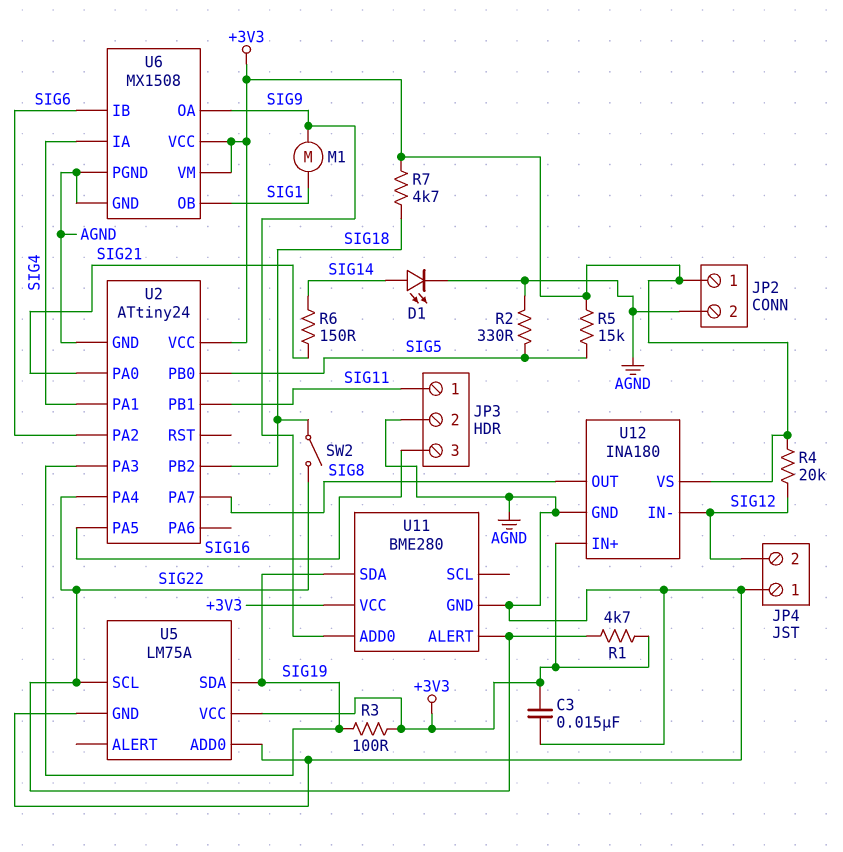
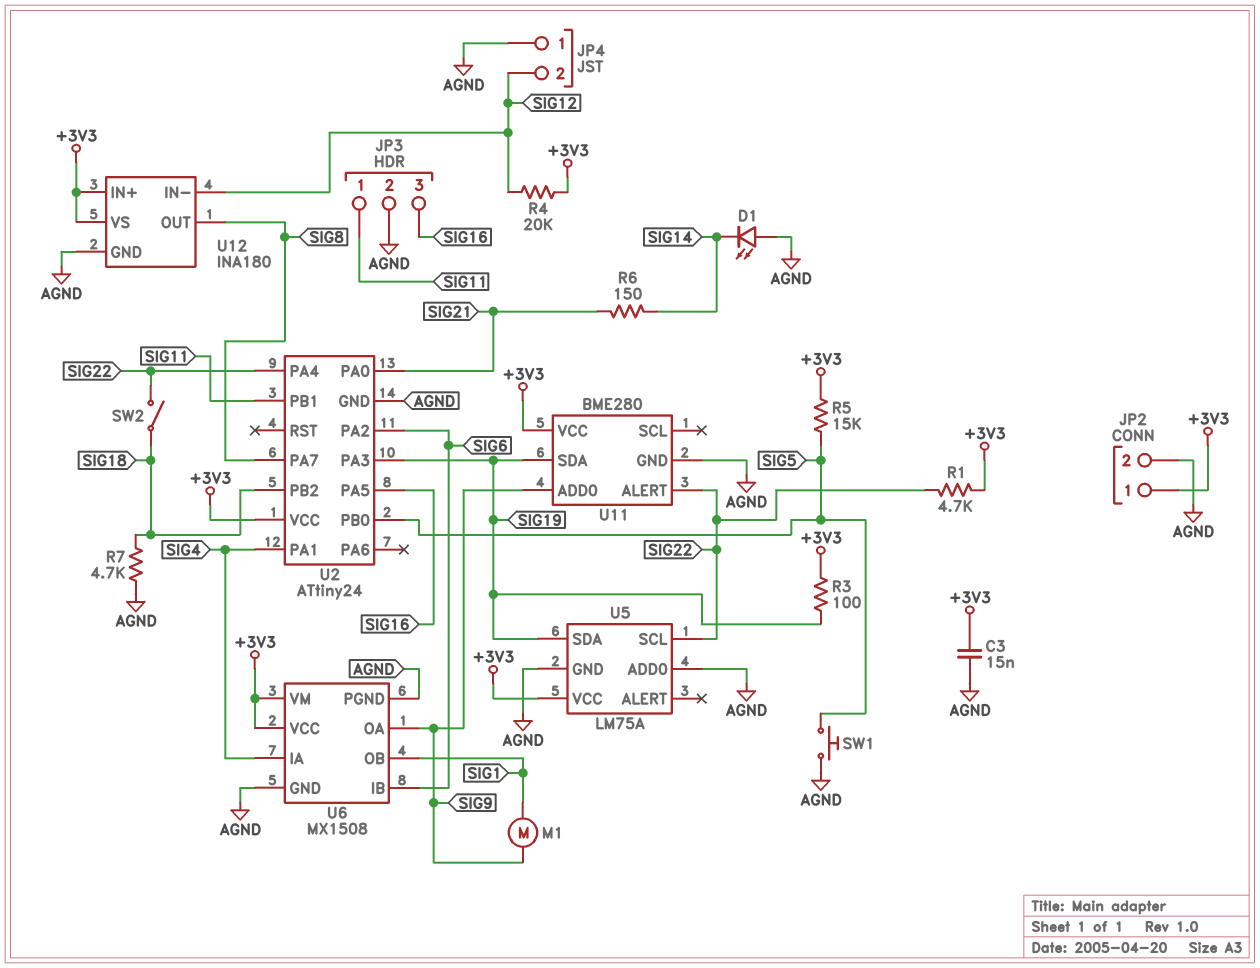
D1: LED (A SIG14, K AGND) -> LED (A AGND, K SIG14)
R2: 330 (AGND, SIG5) -> none
R7: 4.7k (+3V3, SIG18) -> 4.7k (AGND, SIG18)
SW1: none -> button (AGND, SIG5)

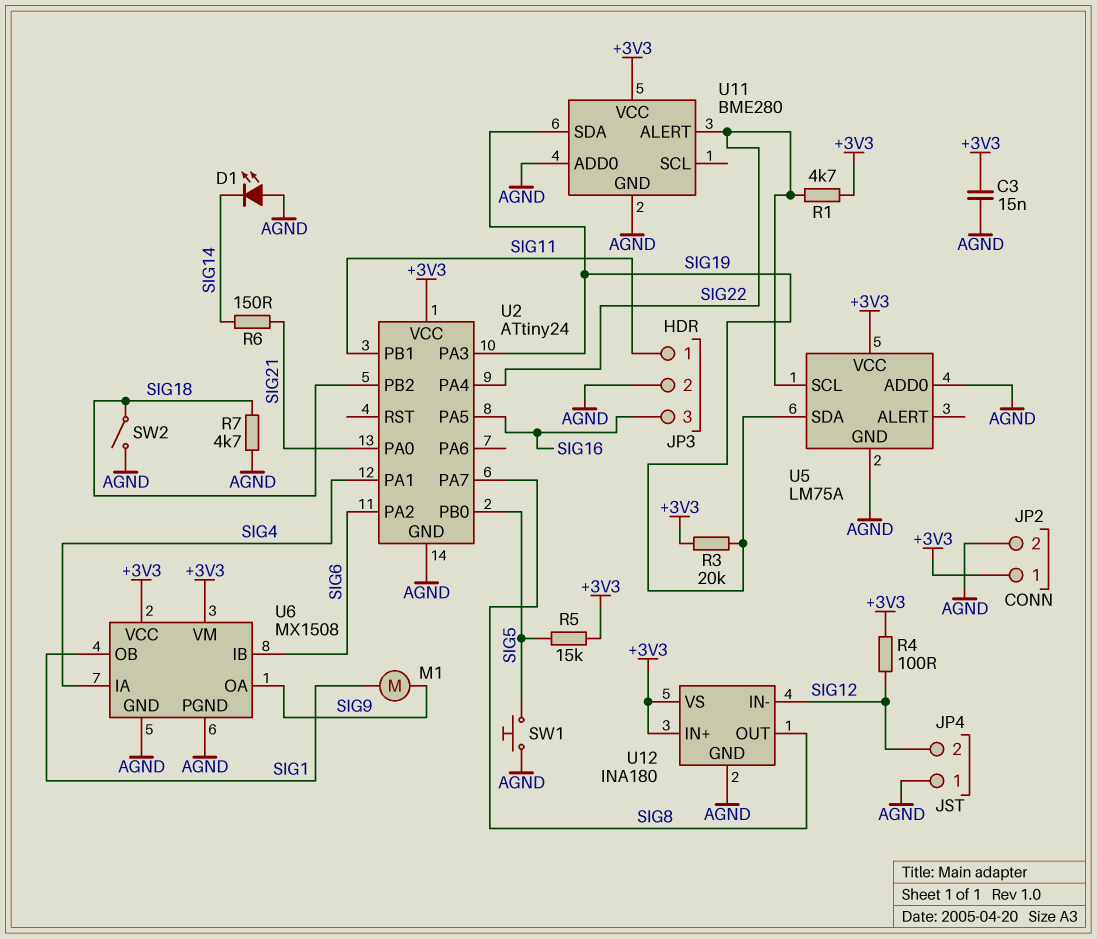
R3: 100 (+3V3, SIG19) -> 20k (+3V3, SIG19)
R4: 20k (+3V3, SIG12) -> 100 (+3V3, SIG12)
SW2: switch (SIG18, SIG22) -> switch (AGND, SIG18)
U11 pin ADD0: SIG9 -> AGND

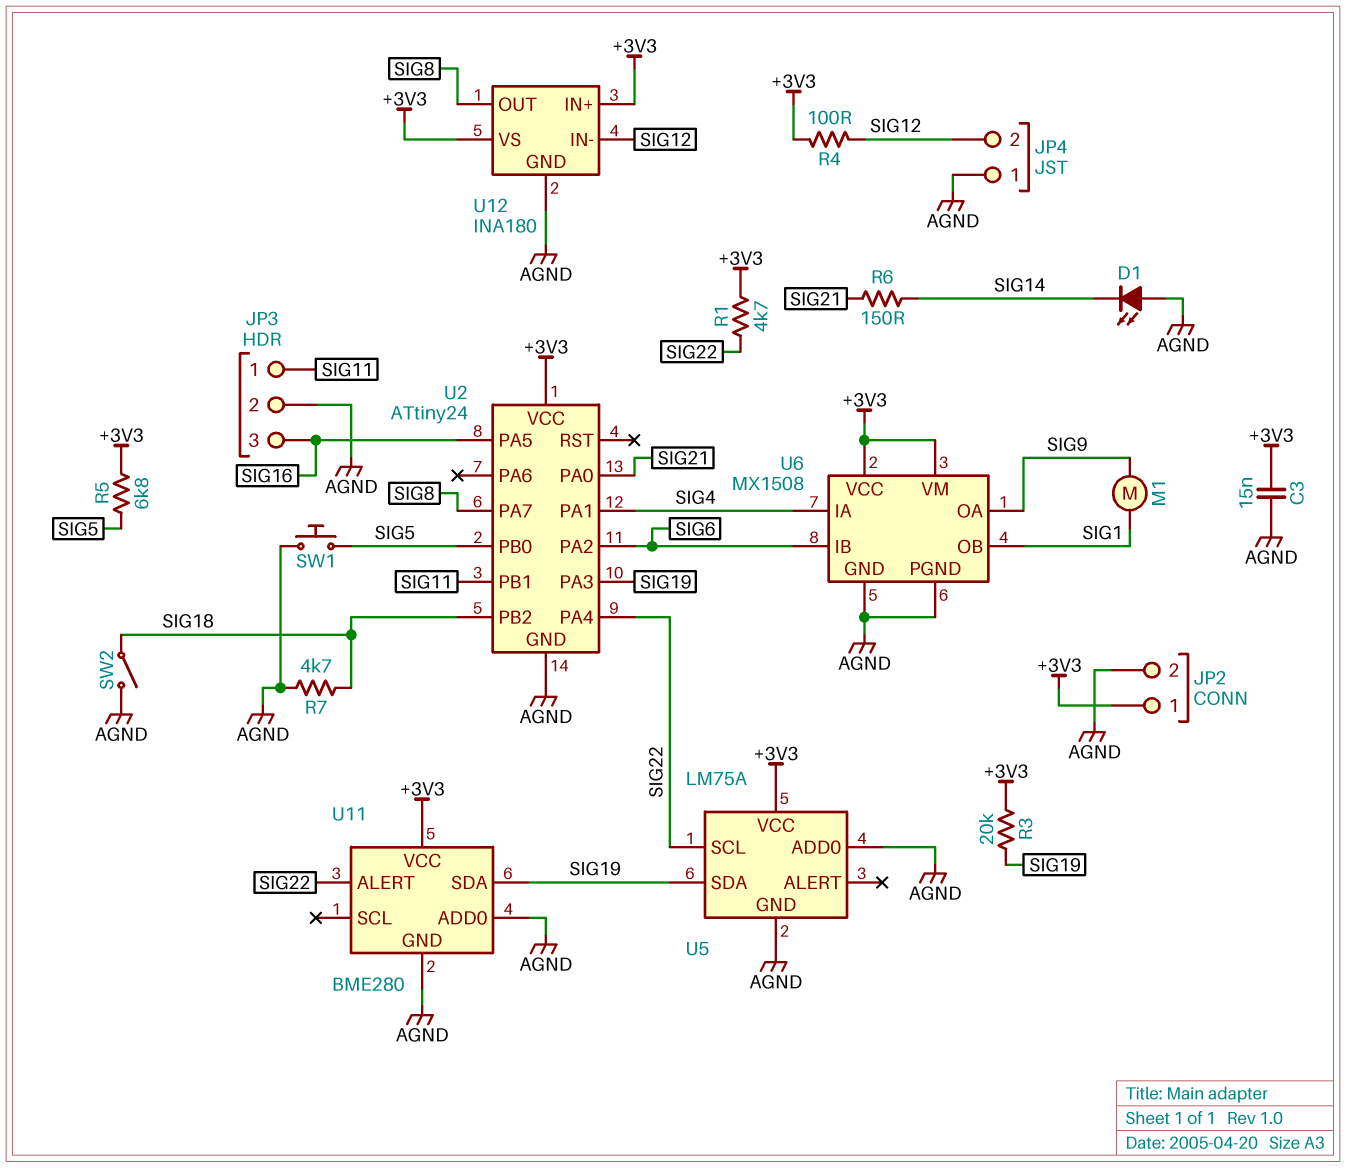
R5: 15k (+3V3, SIG5) -> 6.8k (+3V3, SIG5)

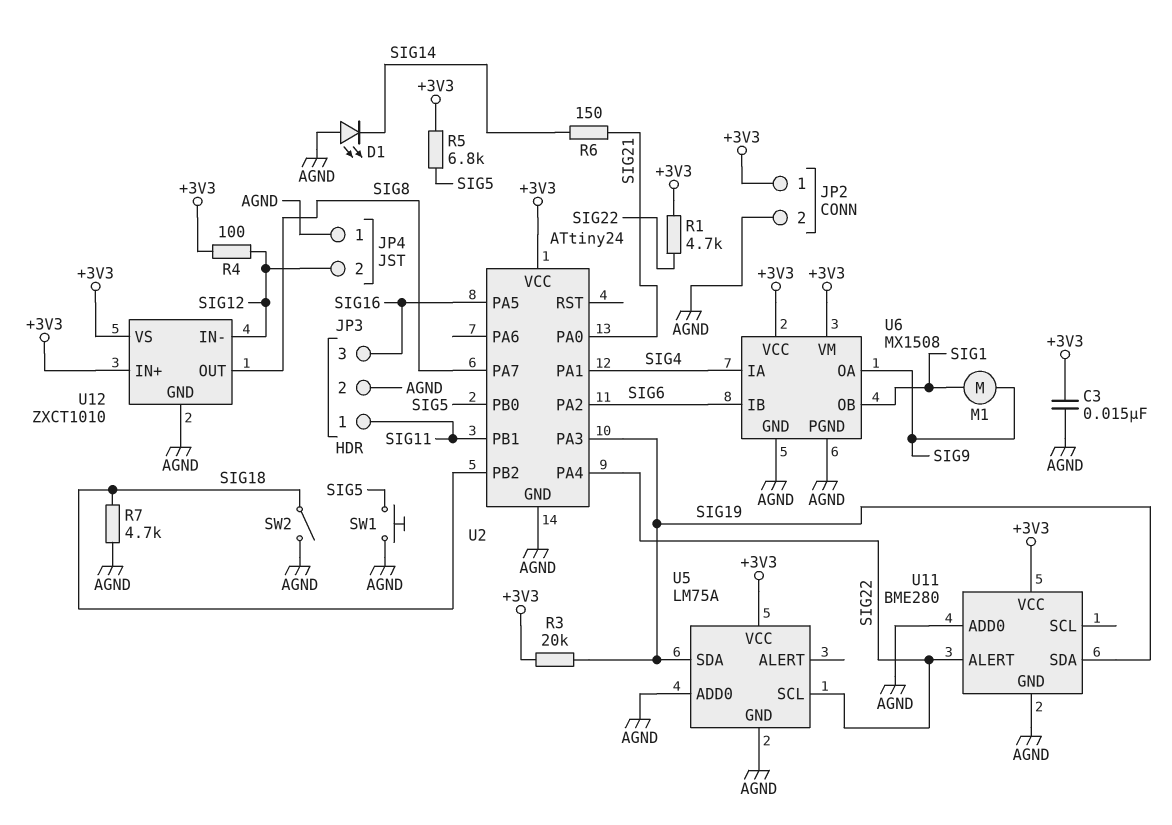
U12: INA180 -> ZXCT1010

